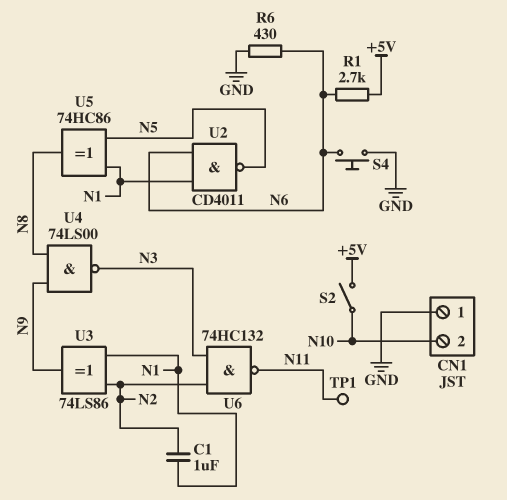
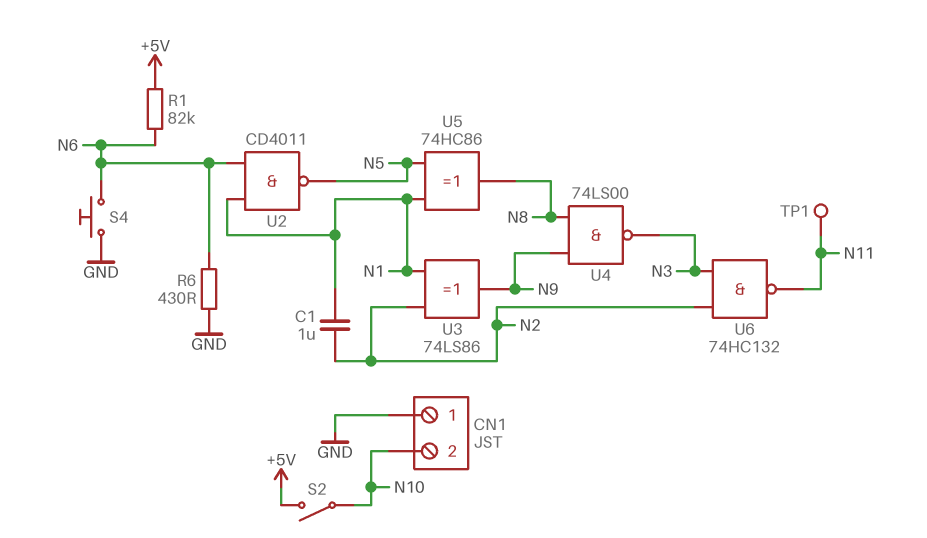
R1: 2.7k (+5V, N6) -> 82k (+5V, N6)

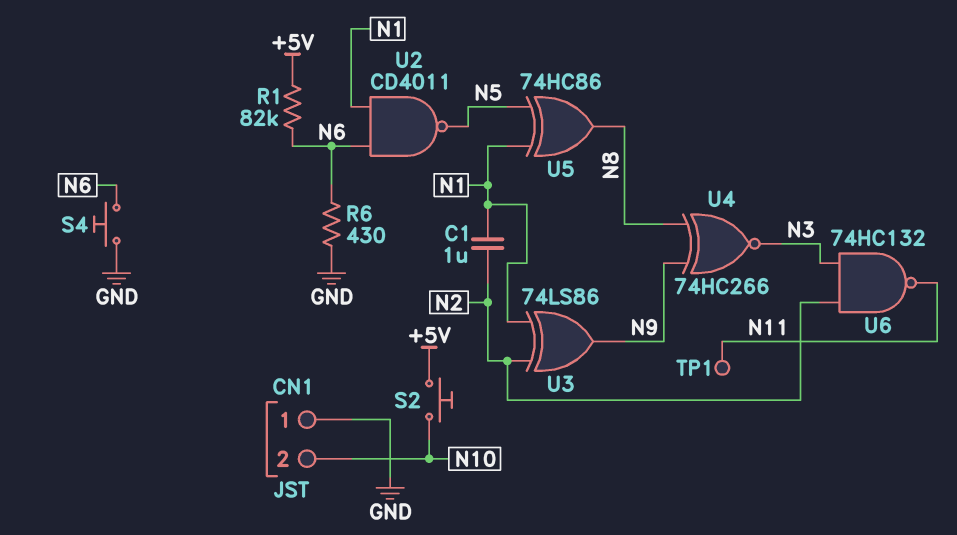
S2: switch (+5V, N10) -> button (+5V, N10)
U4: NAND 74LS00 (in N8, in N9, out N3) -> XNOR 74HC266 (in N8, in N9, out N3)

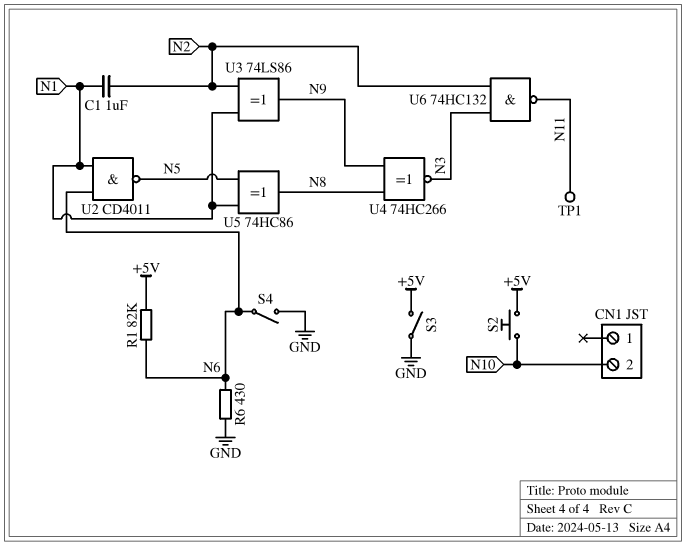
CN1 pin 1: GND -> none
S3: none -> switch (+5V, GND)
S4: button (GND, N6) -> switch (GND, N6)

